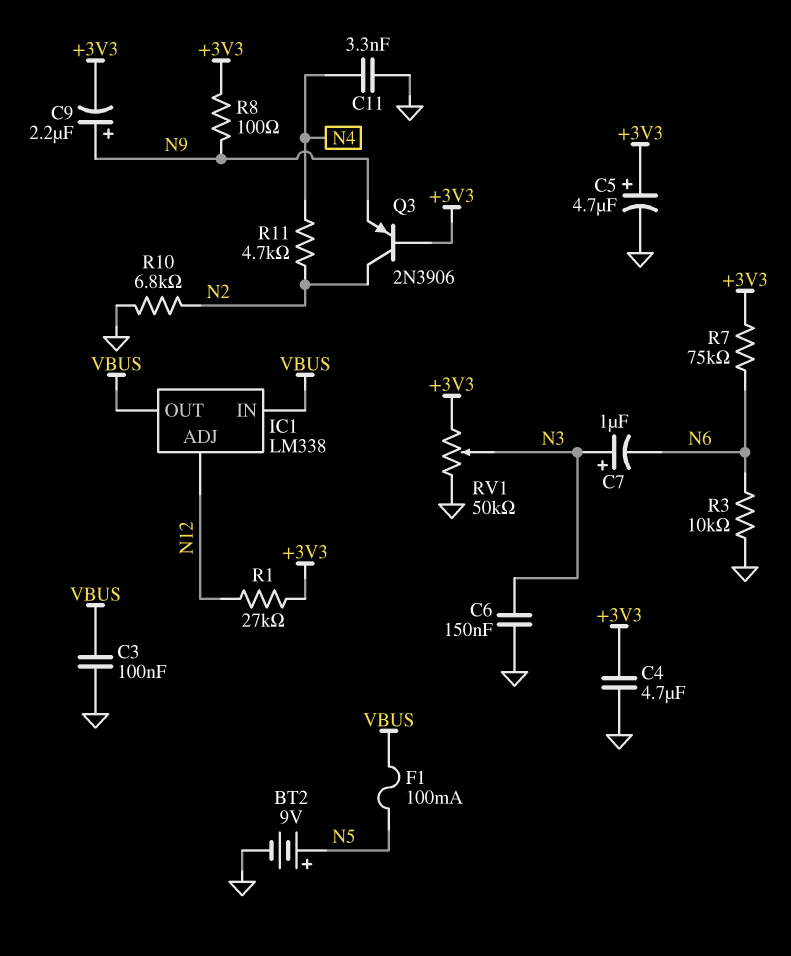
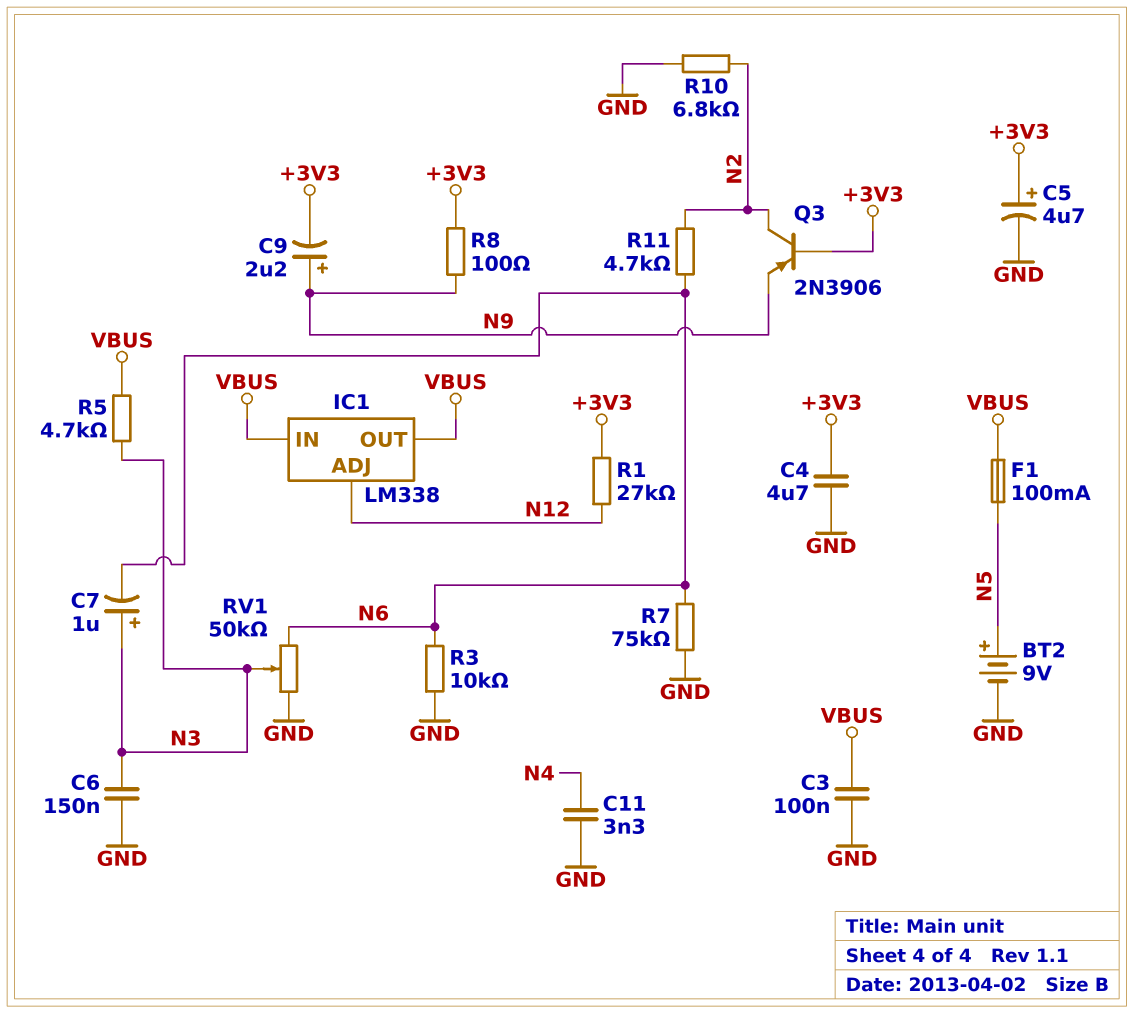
R5: none -> 4.7k (N3, VBUS)
R7: 75k (+3V3, N6) -> 75k (GND, N6)
R11: 4.7k (N2, N4) -> 4.7k (N2, N6)
RV1: 50k (+3V3, GND, wiper N3) -> 50k (GND, N6, wiper N3)

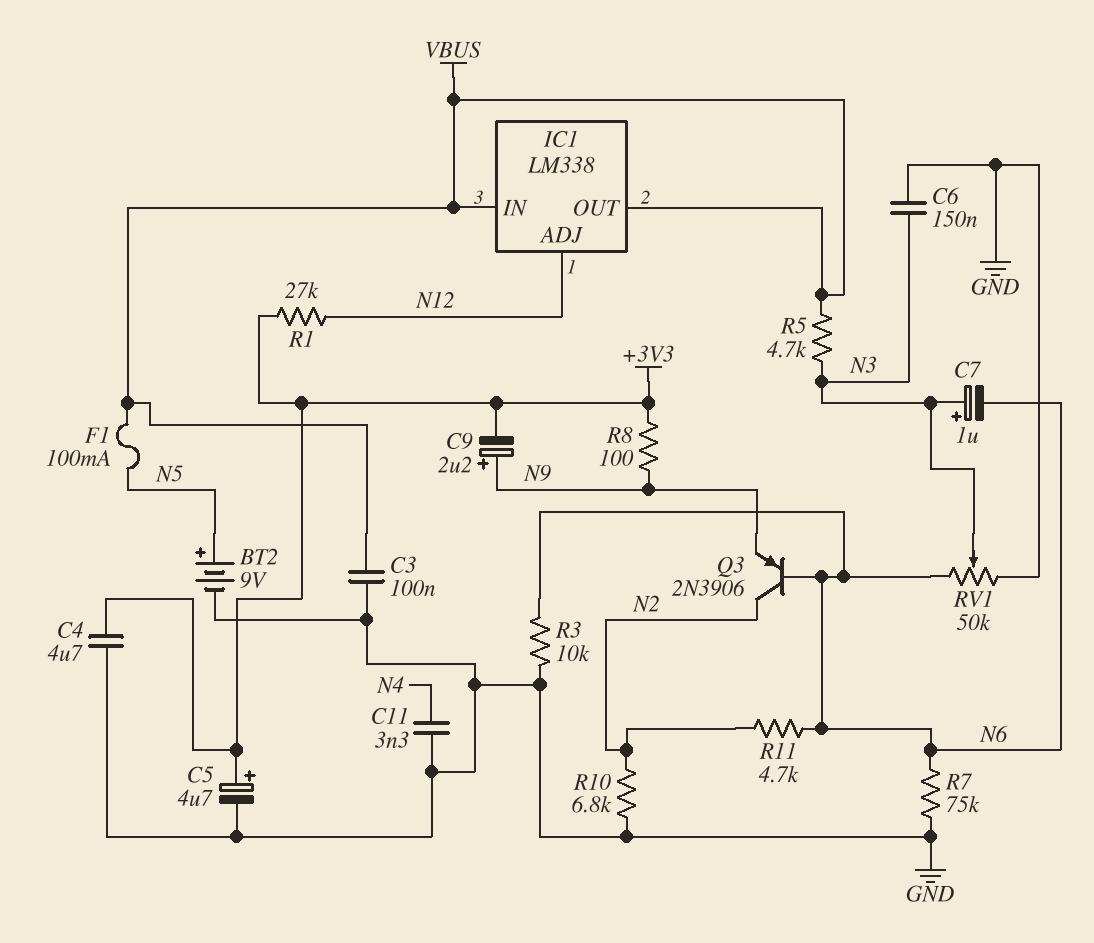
Q3: PNP 2N3906 (B +3V3, C N2, E N9) -> PNP 2N3906 (B N6, C N2, E N9)

